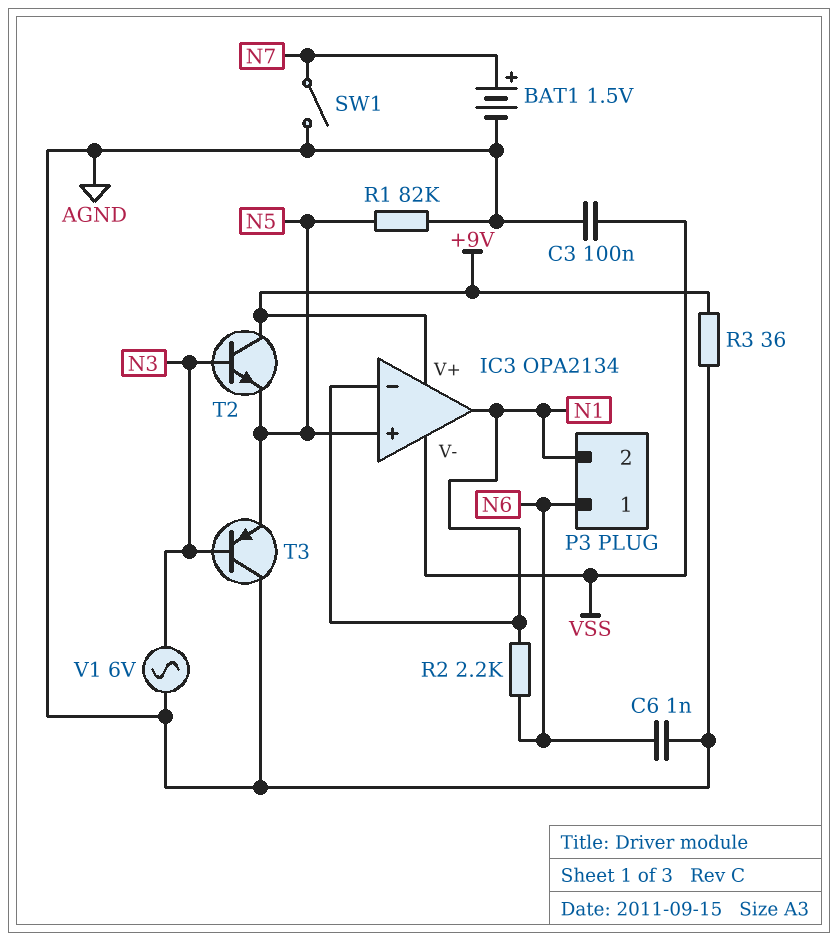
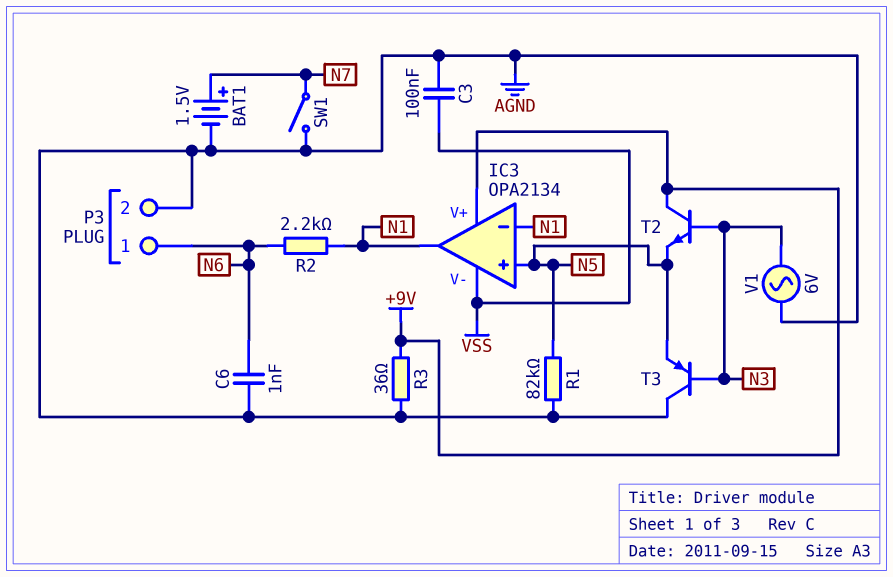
P3 pin 2: N1 -> AGND

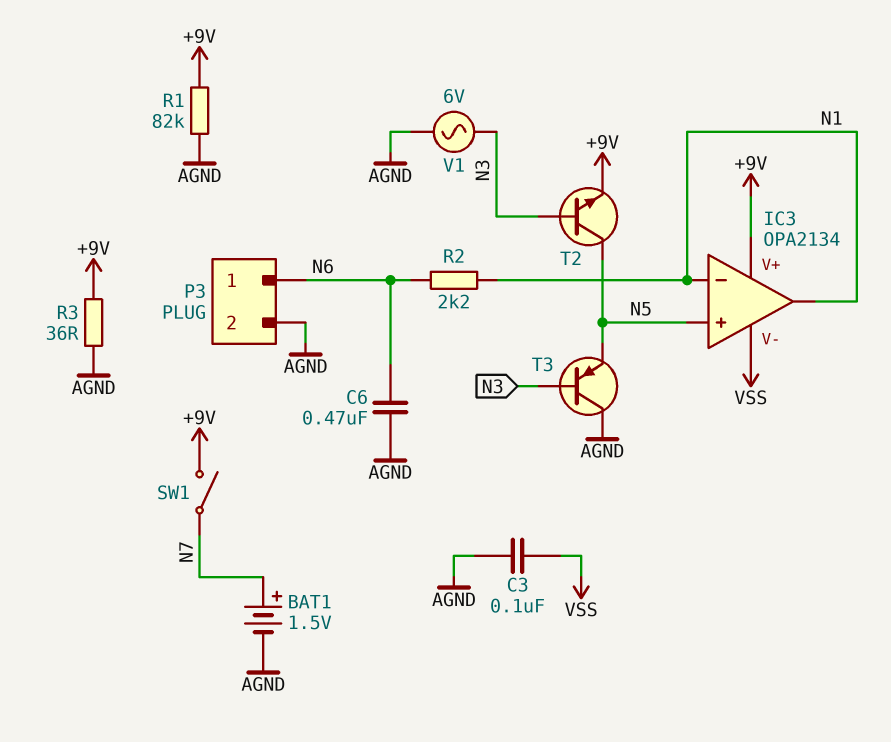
C6: 1nF (AGND, N6) -> 470nF (AGND, N6)
R1: 82k (AGND, N5) -> 82k (+9V, AGND)
SW1: switch (AGND, N7) -> switch (+9V, N7)
T2: NPN (B N3, C +9V, E N5) -> NPN (B N3, C N5, E +9V)

